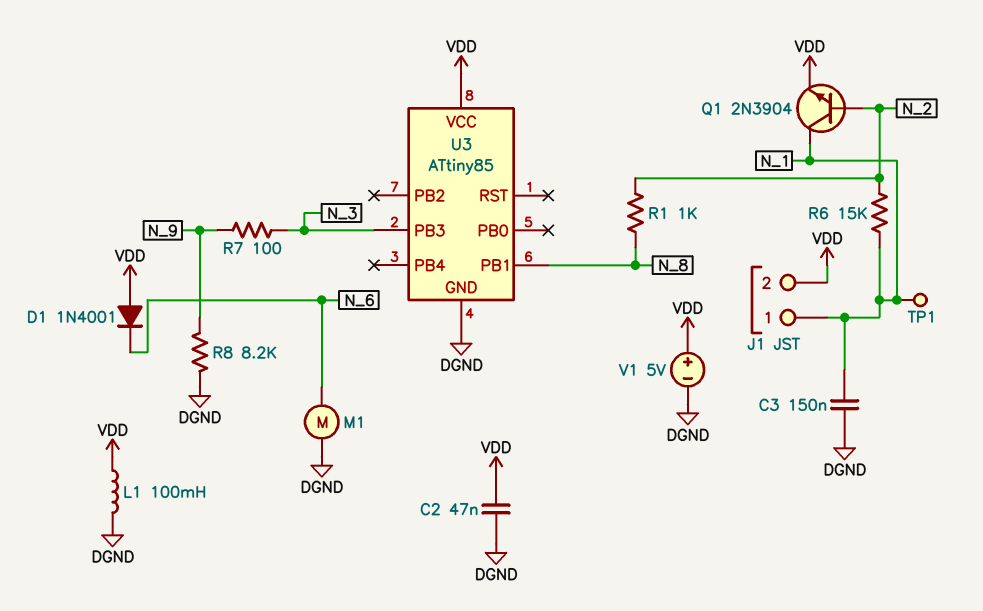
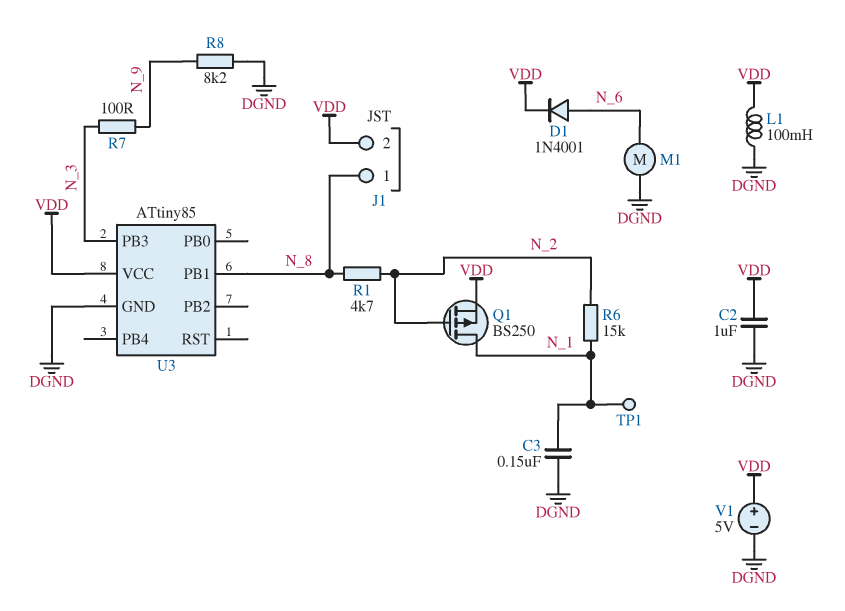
C2: 47nF (DGND, VDD) -> 1uF (DGND, VDD)
D1: diode 1N4001 (A VDD, K N_6) -> diode 1N4001 (A N_6, K VDD)
J1 pin 1: N_1 -> N_8
Q1: NPN 2N3904 (B N_2, C N_1, E VDD) -> PMOS BS250 (G N_2, D N_1, S VDD)
R1: 1k (N_2, N_8) -> 4.7k (N_2, N_8)

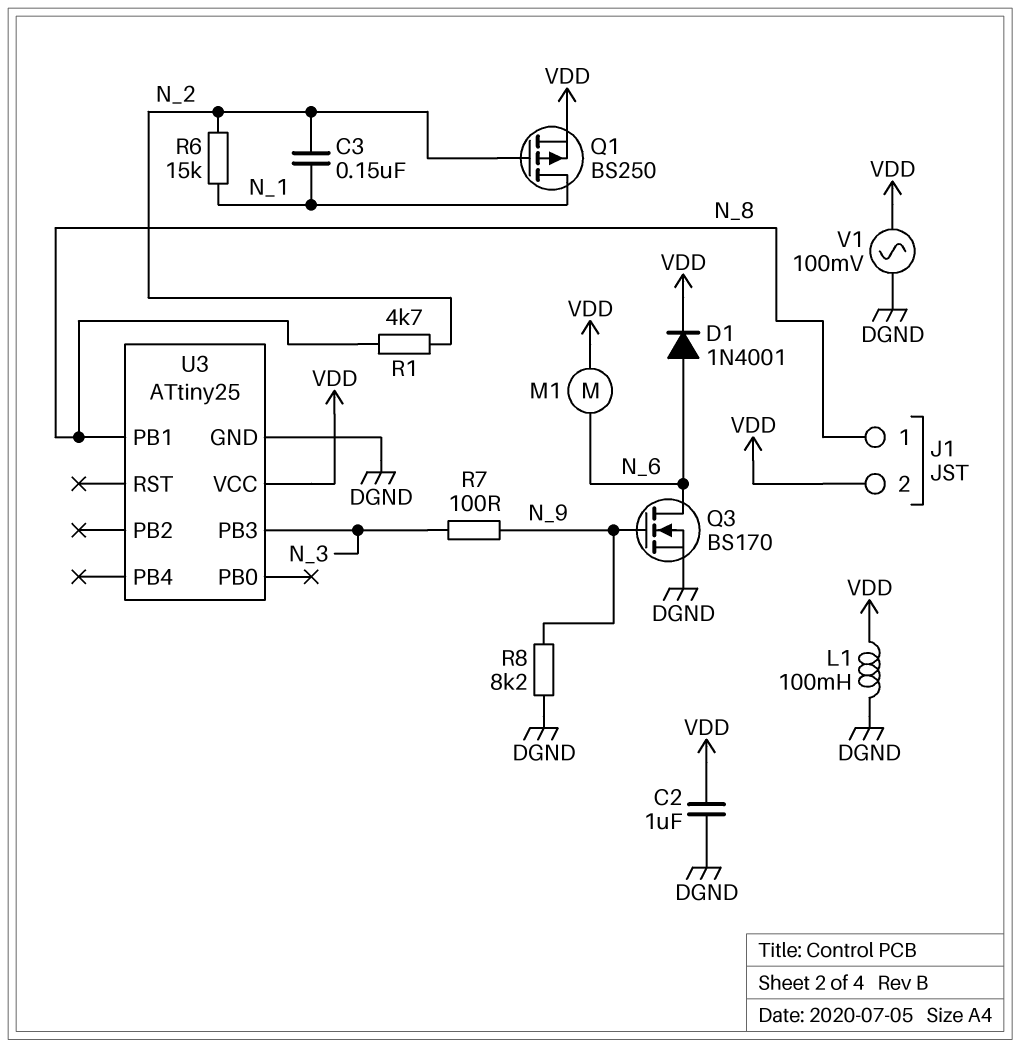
C3: 150nF (DGND, N_1) -> 150nF (N_1, N_2)
M1: motor (DGND, N_6) -> motor (N_6, VDD)
Q3: none -> NMOS BS170 (G N_9, D N_6, S DGND)
TP1: test point (N_1) -> none
U3: ATtiny85 -> ATtiny25
V1: 5V (plus VDD, minus DGND) -> AC 100mV (DGND, VDD)

